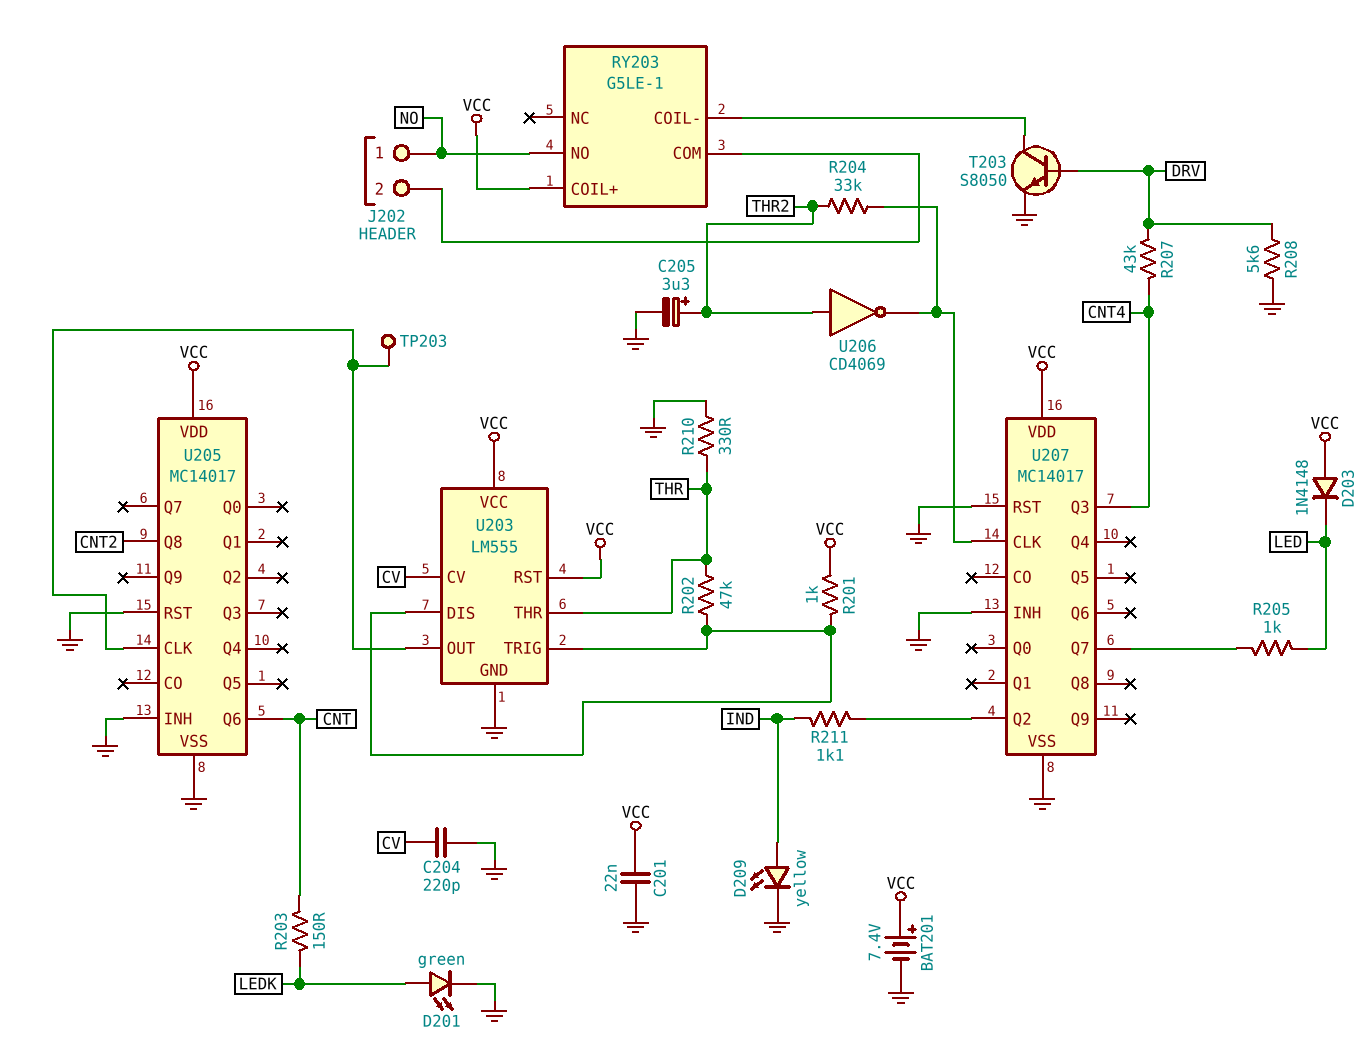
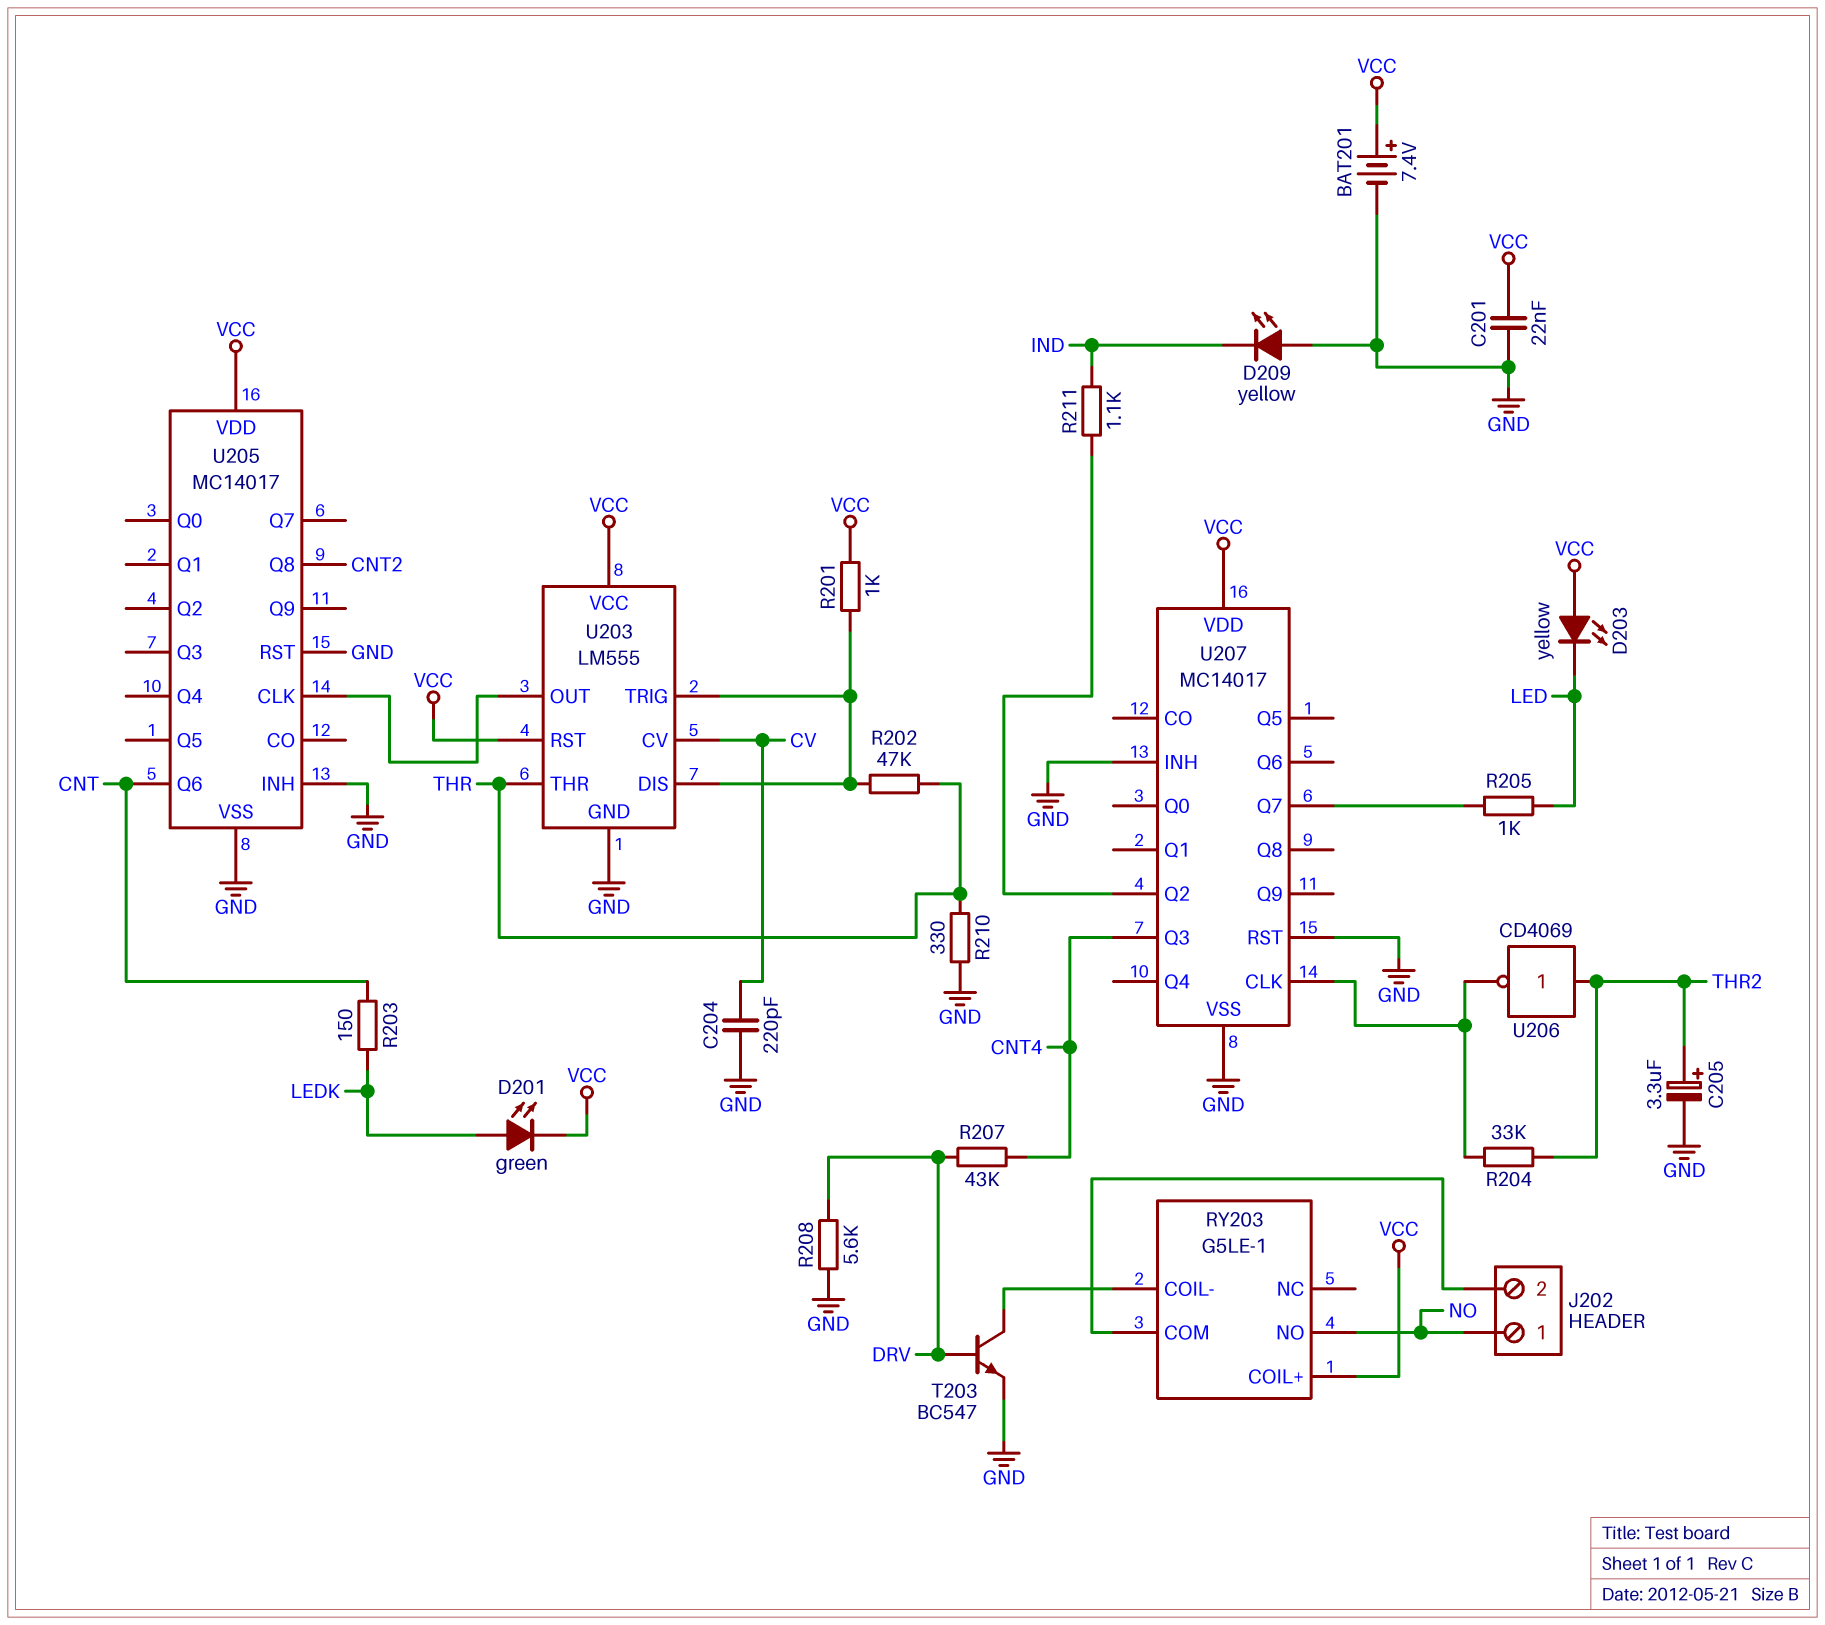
D201: LED green (A LEDK, K GND) -> LED green (A LEDK, K VCC)
D203: diode 1N4148 (A VCC, K LED) -> LED yellow (A VCC, K LED)
D209: LED yellow (A IND, K GND) -> LED yellow (A GND, K IND)
T203: NPN S8050 (B DRV, C RY203/COIL-, E GND) -> NPN BC547 (B DRV, C RY203/COIL-, E GND)
TP203: test point (U203/OUT) -> none

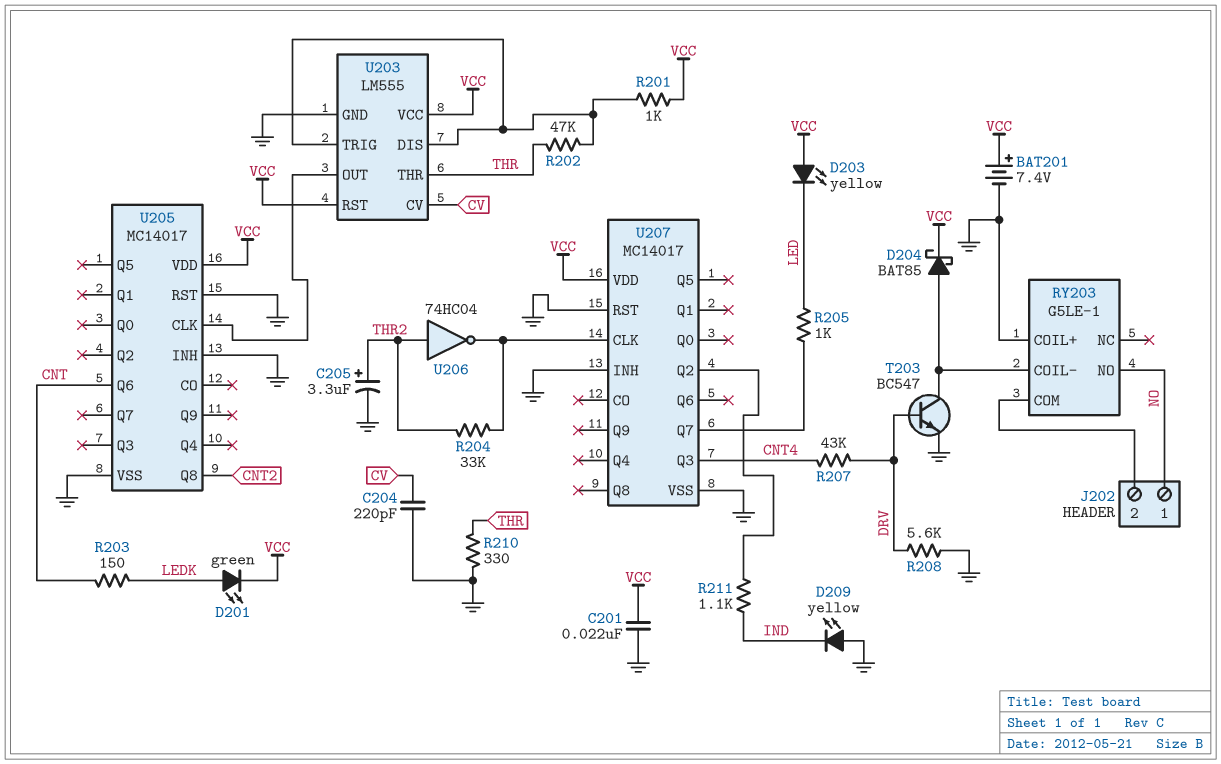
D204: none -> schottky BAT85 (A RY203/COIL-, K VCC)
RY203 pin COIL+: VCC -> GND
U206: NOT CD4069 (in THR2, out U207/CLK) -> NOT 74HC04 (in THR2, out U207/CLK)

